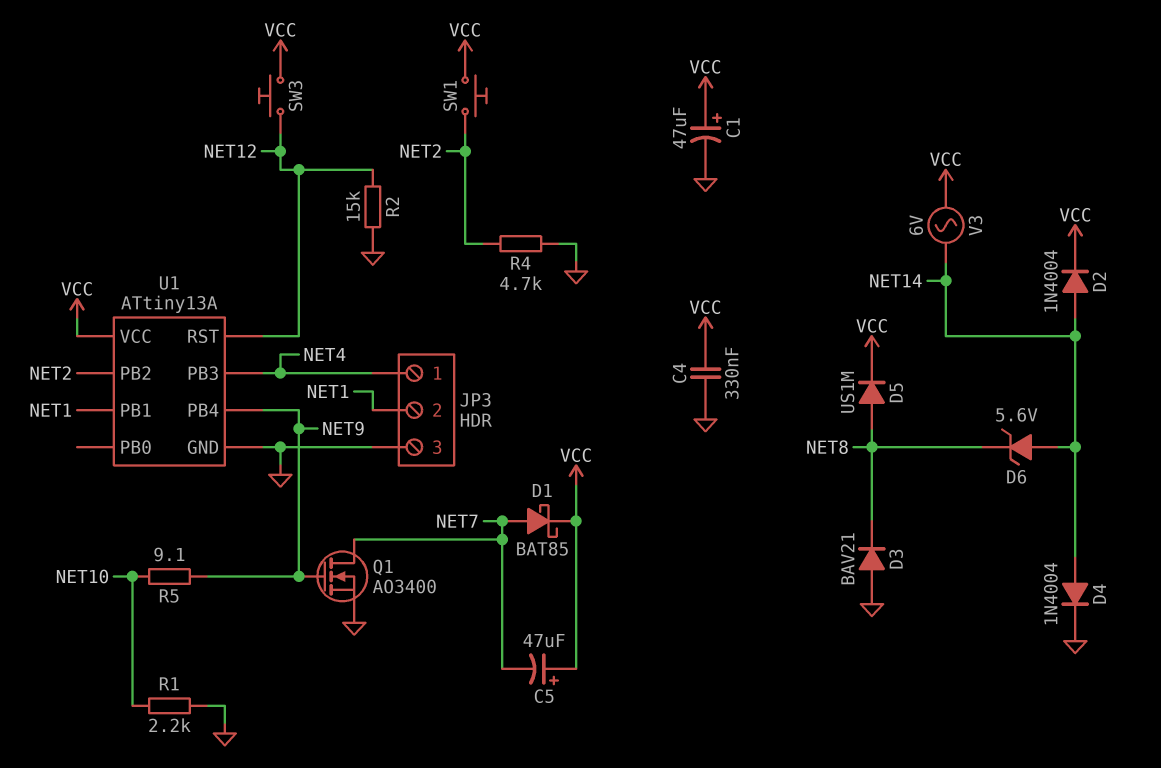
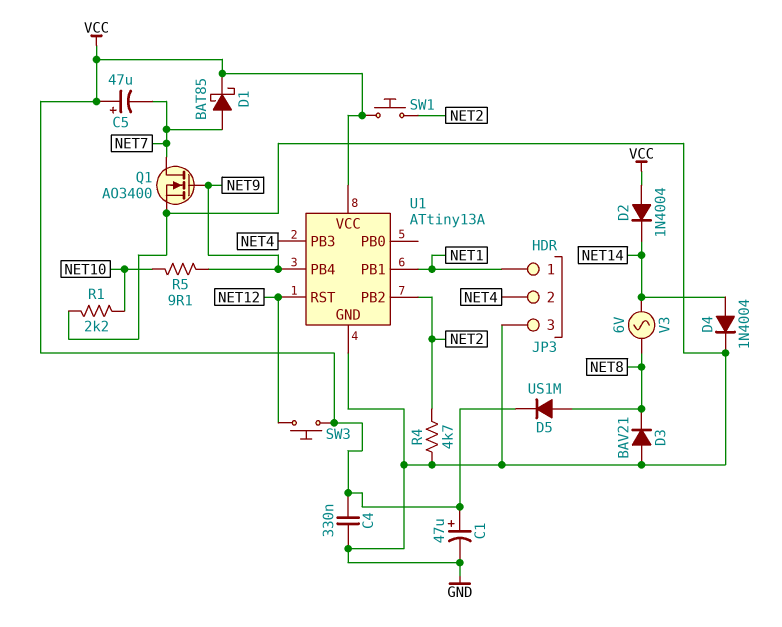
D2: diode 1N4004 (A NET14, K VCC) -> diode 1N4004 (A VCC, K NET14)
D6: zener 5.6V (A NET14, K NET8) -> none
JP3 pin 1: NET4 -> NET1
JP3 pin 2: NET1 -> NET4
R2: 15k (GND, NET12) -> none
V3: AC 6V (NET14, VCC) -> AC 6V (NET8, NET14)

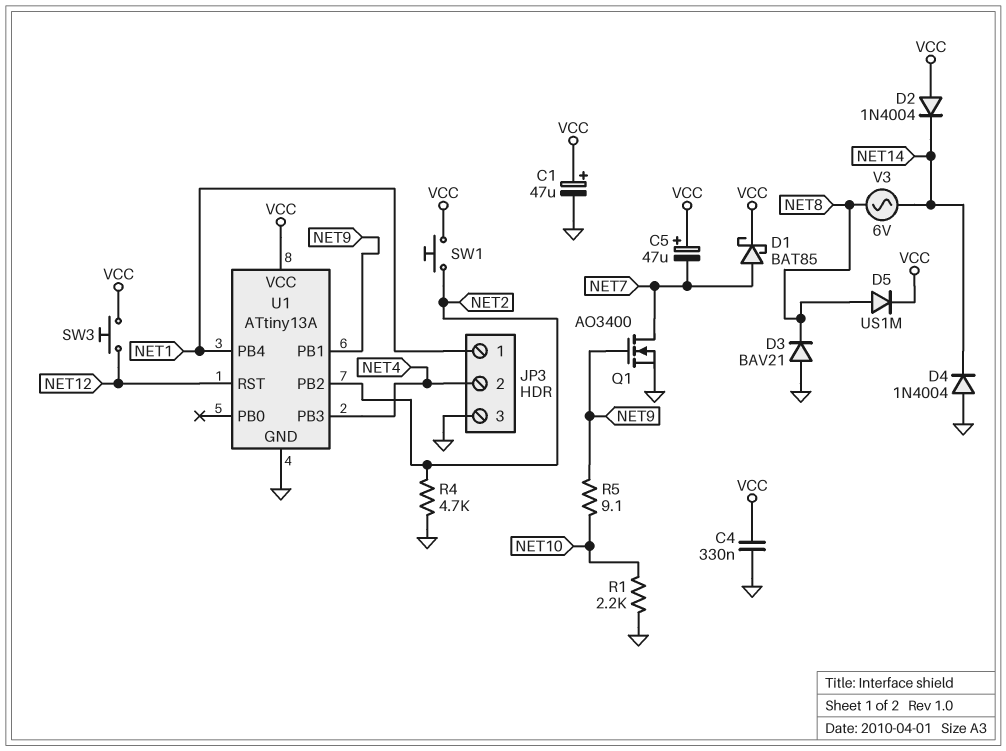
D4: diode 1N4004 (A NET14, K GND) -> diode 1N4004 (A GND, K NET14)
U1 pin PB1: NET1 -> NET9
U1 pin PB4: NET9 -> NET1

